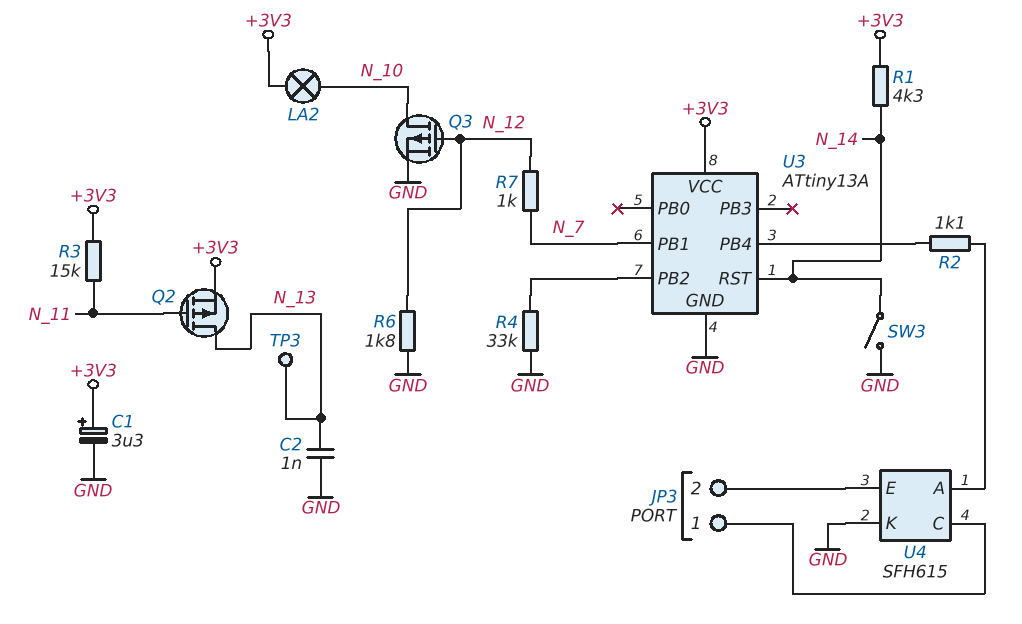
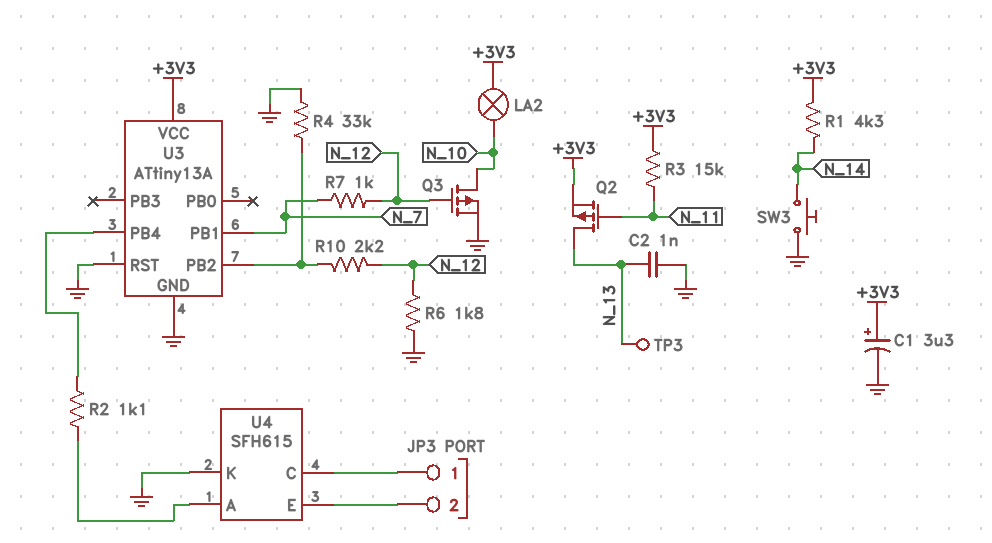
R10: none -> 2.2k (N_12, U3/PB2)
SW3: switch (GND, N_14) -> button (GND, N_14)
U3 pin RST: N_14 -> GND

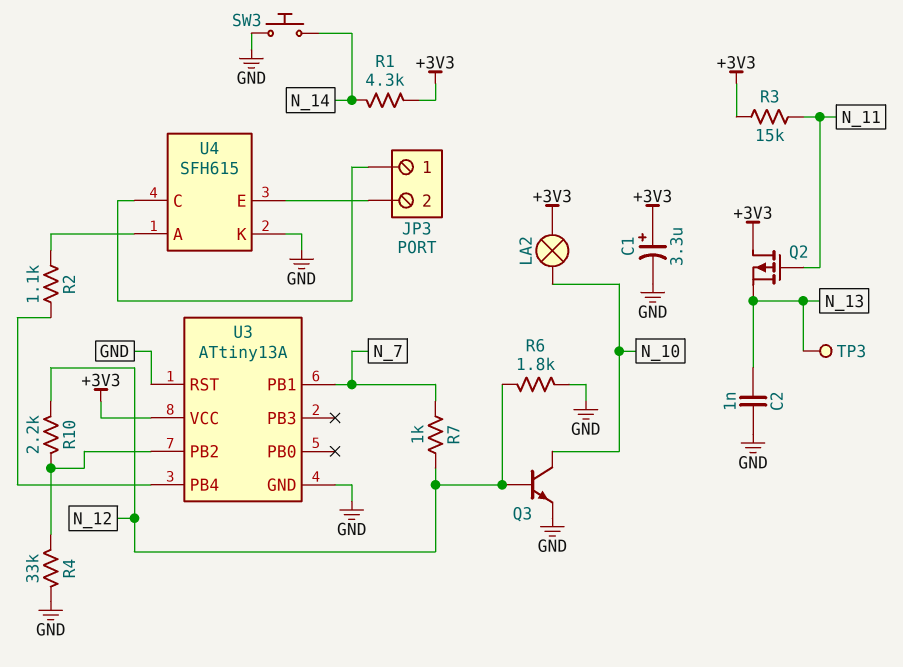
Q2: PMOS (G N_11, D N_13, S +3V3) -> PMOS (G N_11, D +3V3, S N_13)
Q3: PMOS (G N_12, D N_10, S GND) -> NPN (B N_12, C N_10, E GND)

